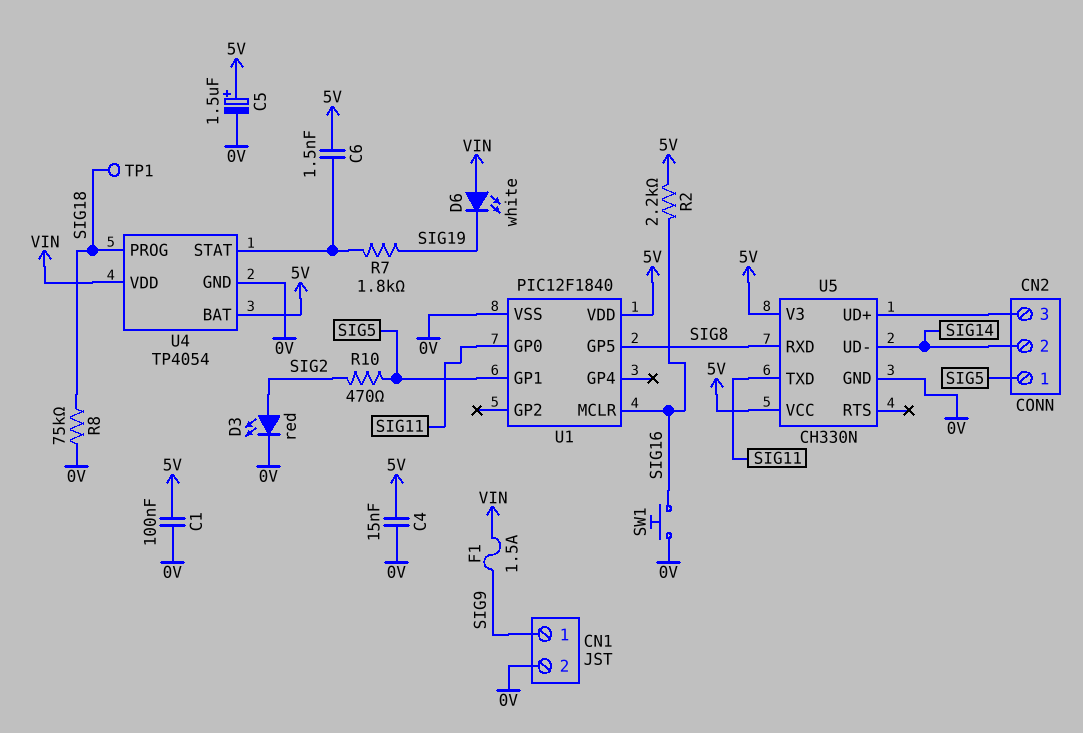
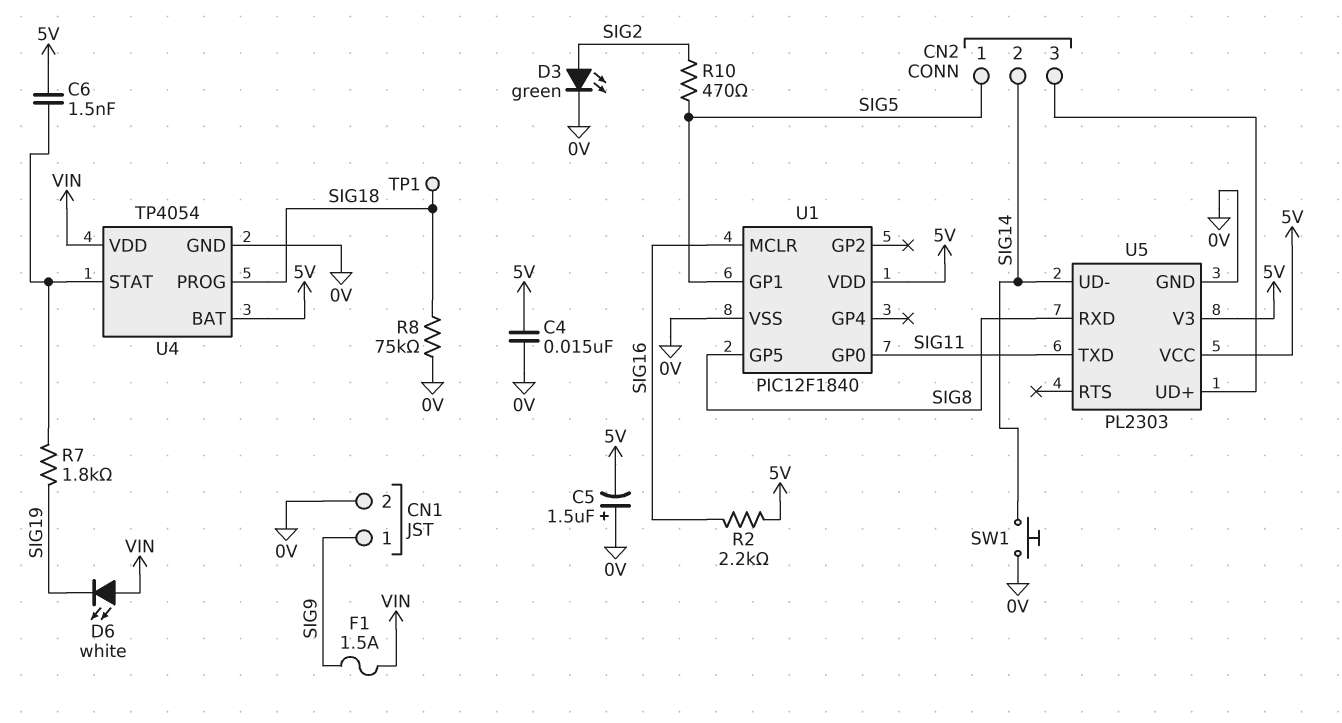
C1: 100nF (0V, 5V) -> none
C5: 1.5uF (plus 5V, minus 0V) -> 1.5uF (plus 0V, minus 5V)
D3: LED red (A SIG2, K 0V) -> LED green (A SIG2, K 0V)
SW1: button (0V, SIG16) -> button (0V, SIG14)
U5: CH330N -> PL2303

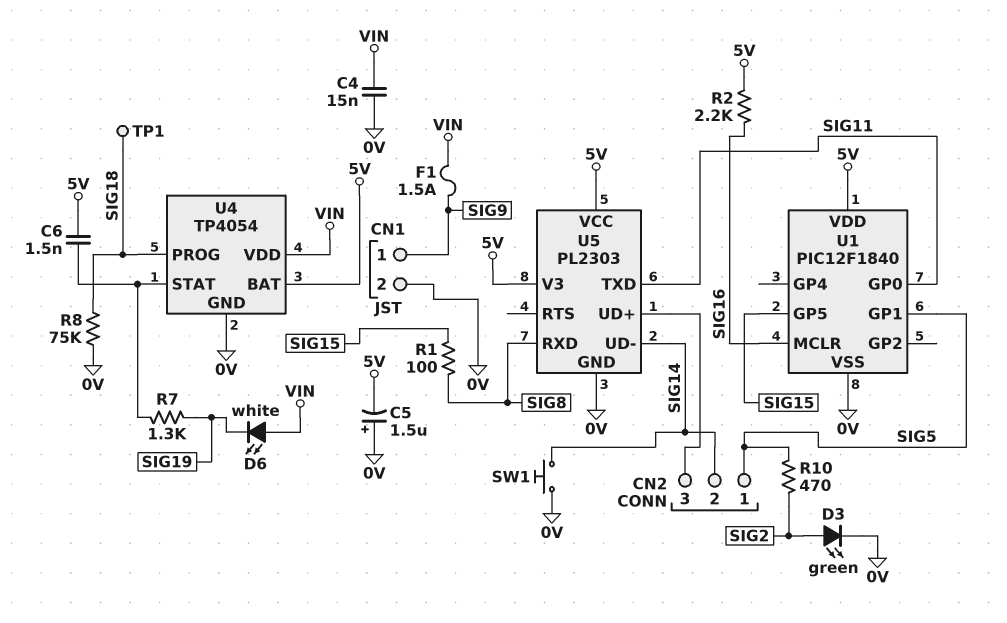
C4: 15nF (0V, 5V) -> 15nF (0V, VIN)
R1: none -> 100 (SIG8, SIG15)
R7: 1.8k (SIG19, U4/STAT) -> 1.3k (SIG19, U4/STAT)
U1 pin GP5: SIG8 -> SIG15

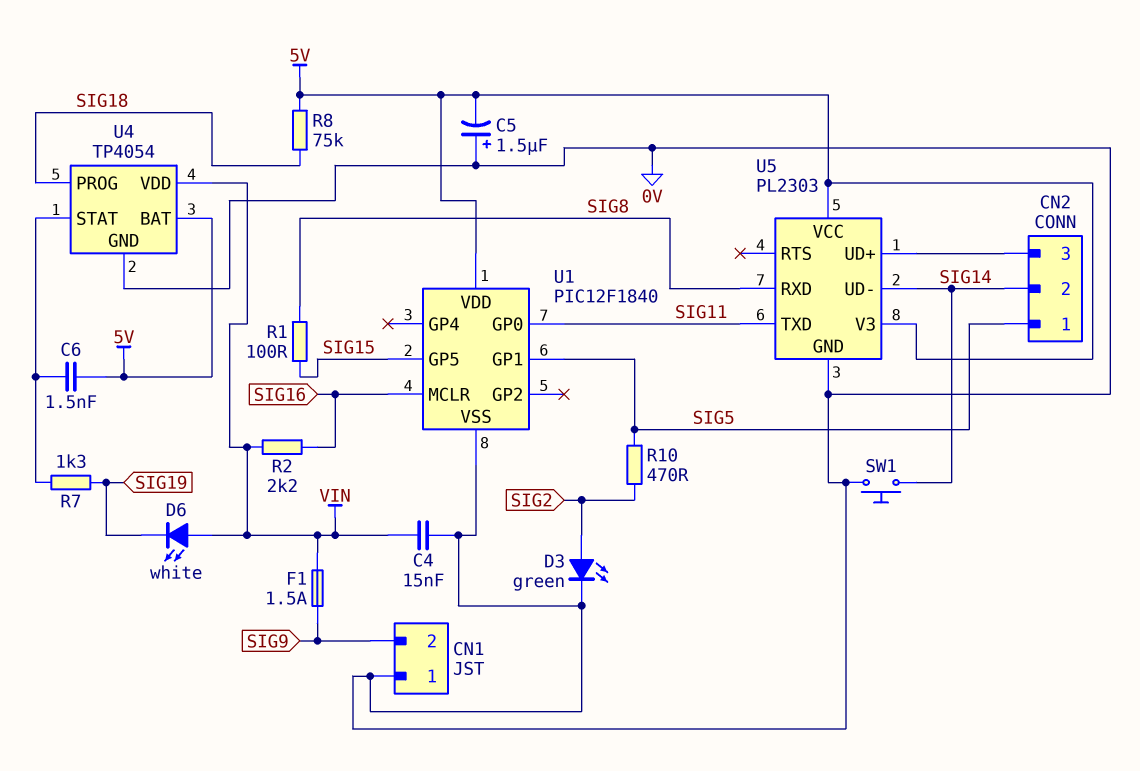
CN1 pin 1: SIG9 -> 0V
CN1 pin 2: 0V -> SIG9
R2: 2.2k (5V, SIG16) -> 2.2k (SIG16, VIN)
R8: 75k (0V, SIG18) -> 75k (5V, SIG18)
TP1: test point (SIG18) -> none

